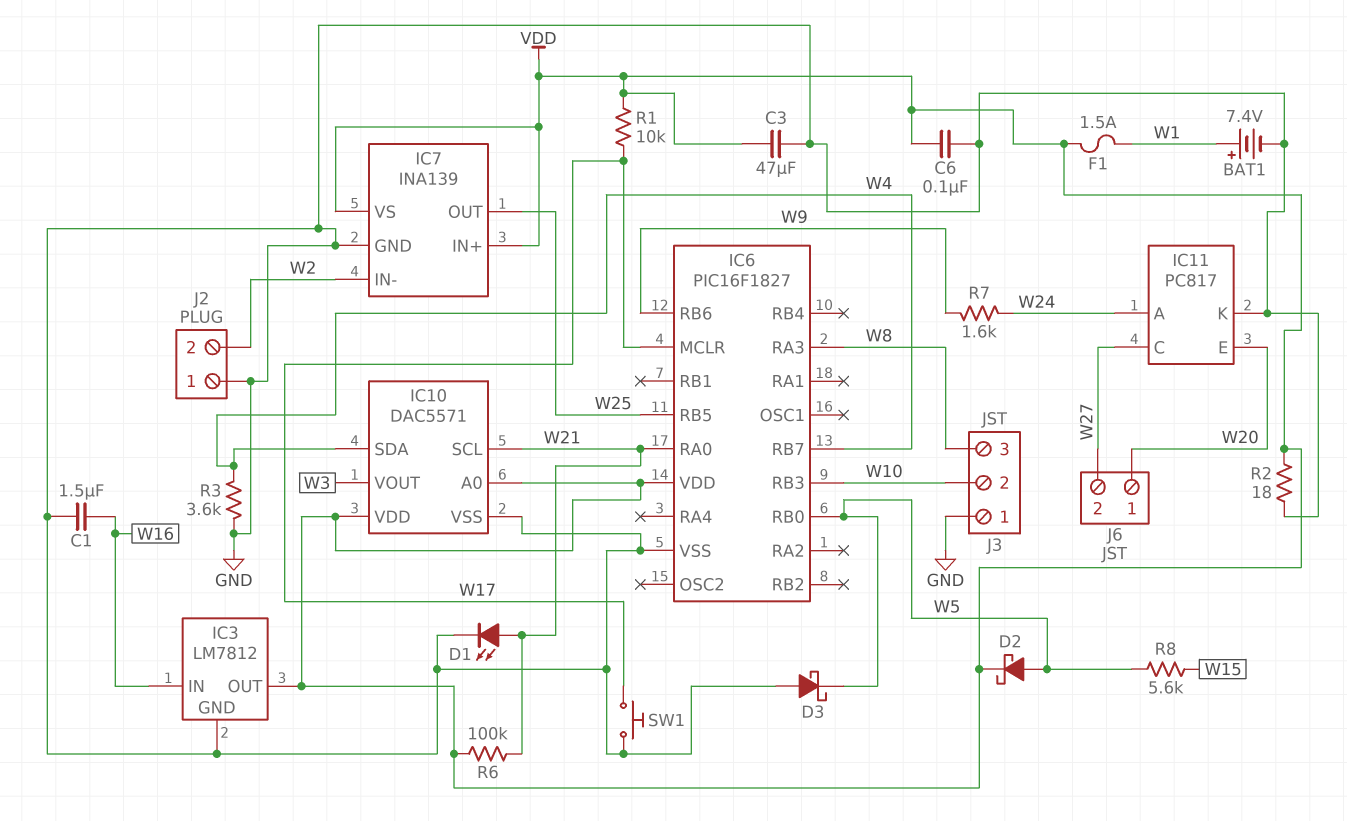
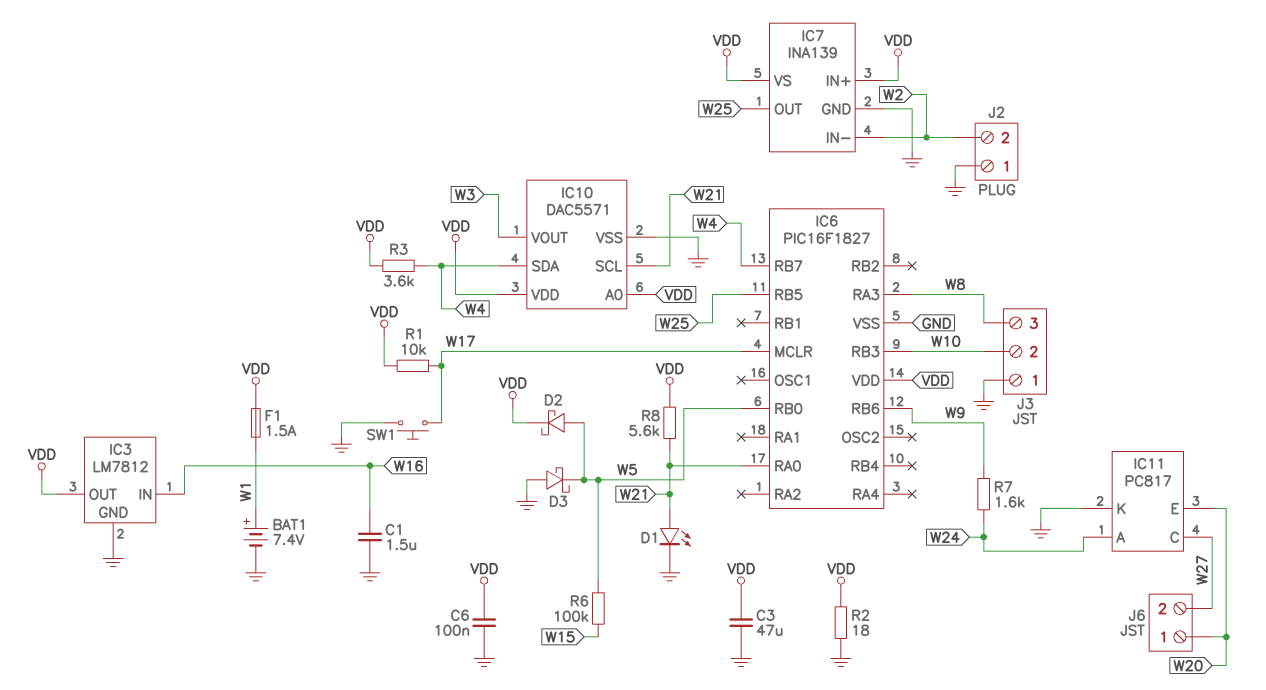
R3: 3.6k (GND, W4) -> 3.6k (VDD, W4)
R6: 100k (VDD, W21) -> 100k (W5, W15)
R8: 5.6k (W5, W15) -> 5.6k (VDD, W21)

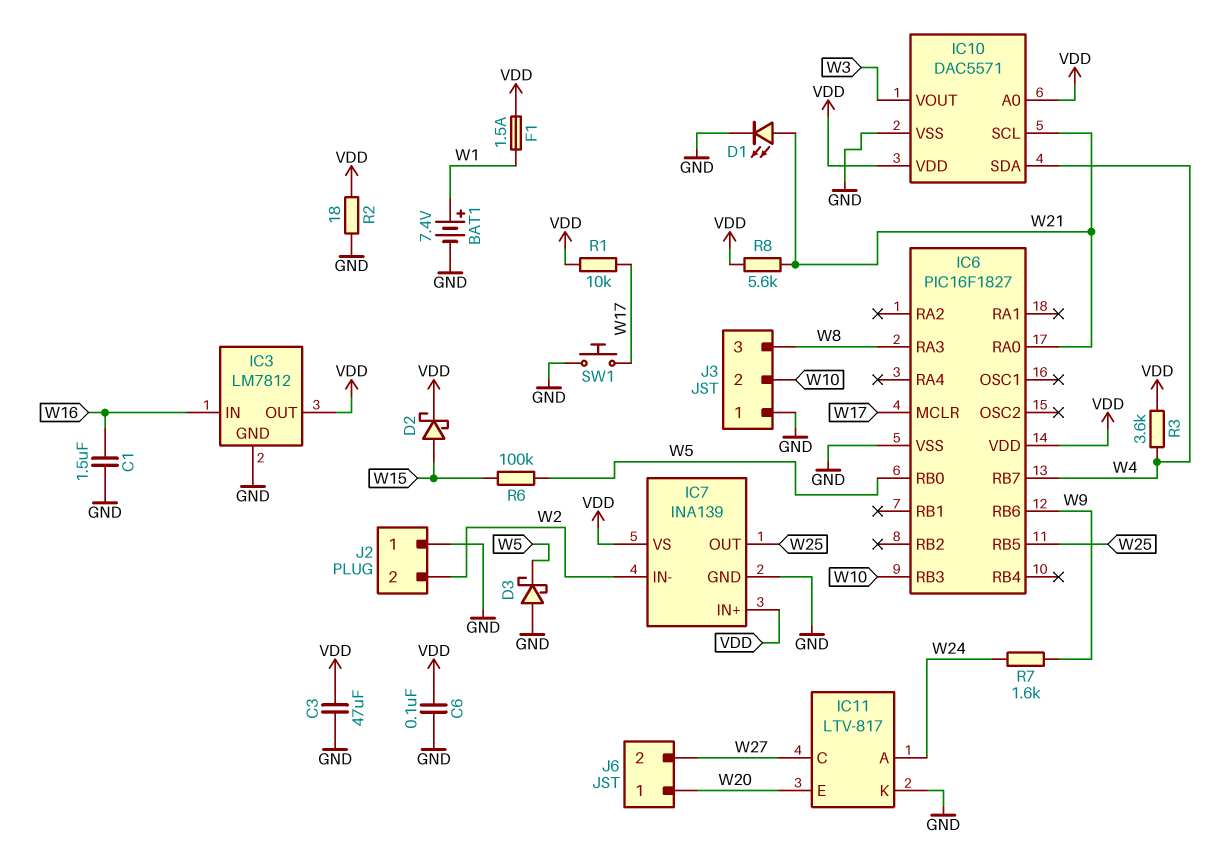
D2: schottky (A W5, K VDD) -> schottky (A W15, K VDD)
IC11: PC817 -> LTV-817

